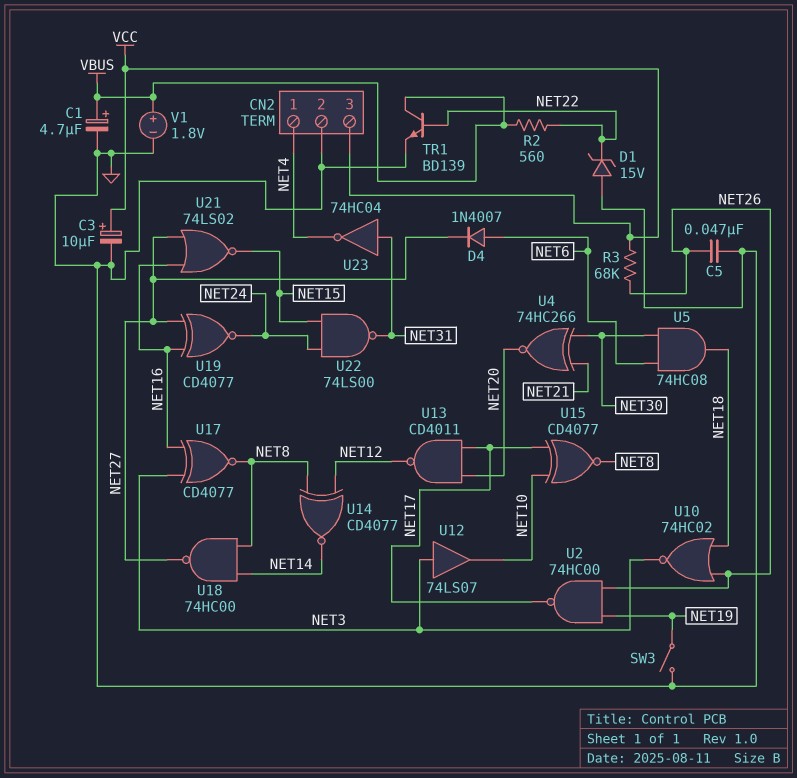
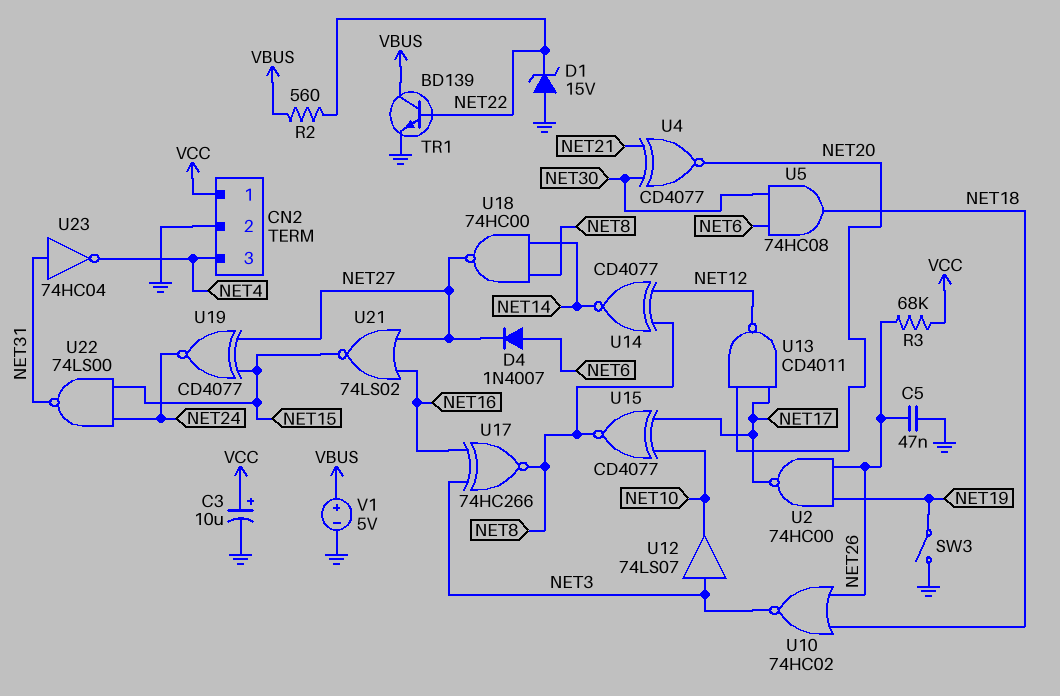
C1: 4.7uF (plus VBUS, minus GND) -> none
CN2 pin 1: NET4 -> VCC
CN2 pin 3: VCC -> NET4
U4: XNOR 74HC266 (in NET21, in NET30, out NET20) -> XNOR CD4077 (in NET21, in NET30, out NET20)
U17: XNOR CD4077 (in NET3, in NET16, out NET8) -> XNOR 74HC266 (in NET3, in NET16, out NET8)
U19: XNOR CD4077 (in NET16, in NET27, out NET24) -> XNOR CD4077 (in NET15, in NET27, out NET24)
V1: 1.8V (plus VBUS, minus GND) -> 5V (plus VBUS, minus GND)

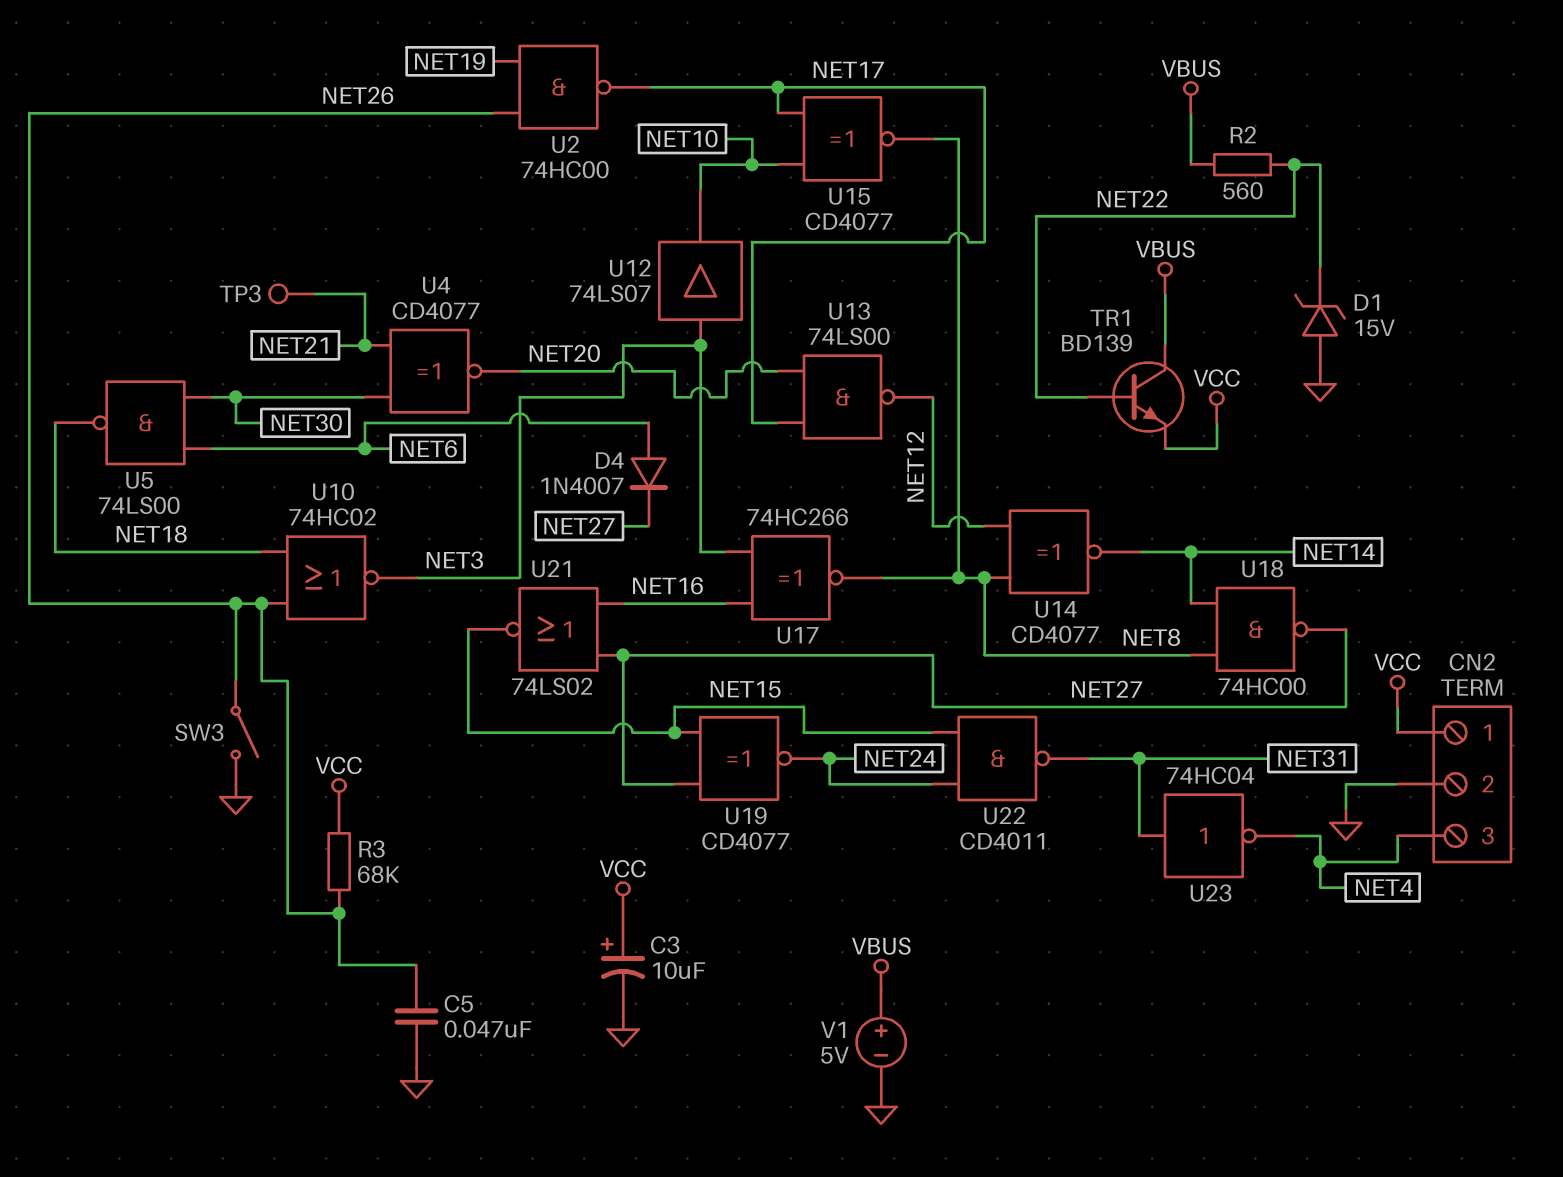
SW3: switch (GND, NET19) -> switch (GND, NET26)
TP3: none -> test point (NET21)
TR1: NPN BD139 (B NET22, C VBUS, E GND) -> NPN BD139 (B NET22, C VBUS, E VCC)
U5: AND 74HC08 (in NET6, in NET30, out NET18) -> NAND 74LS00 (in NET6, in NET30, out NET18)
U13: NAND CD4011 (in NET17, in NET20, out NET12) -> NAND 74LS00 (in NET17, in NET20, out NET12)
U22: NAND 74LS00 (in NET15, in NET24, out NET31) -> NAND CD4011 (in NET15, in NET24, out NET31)

